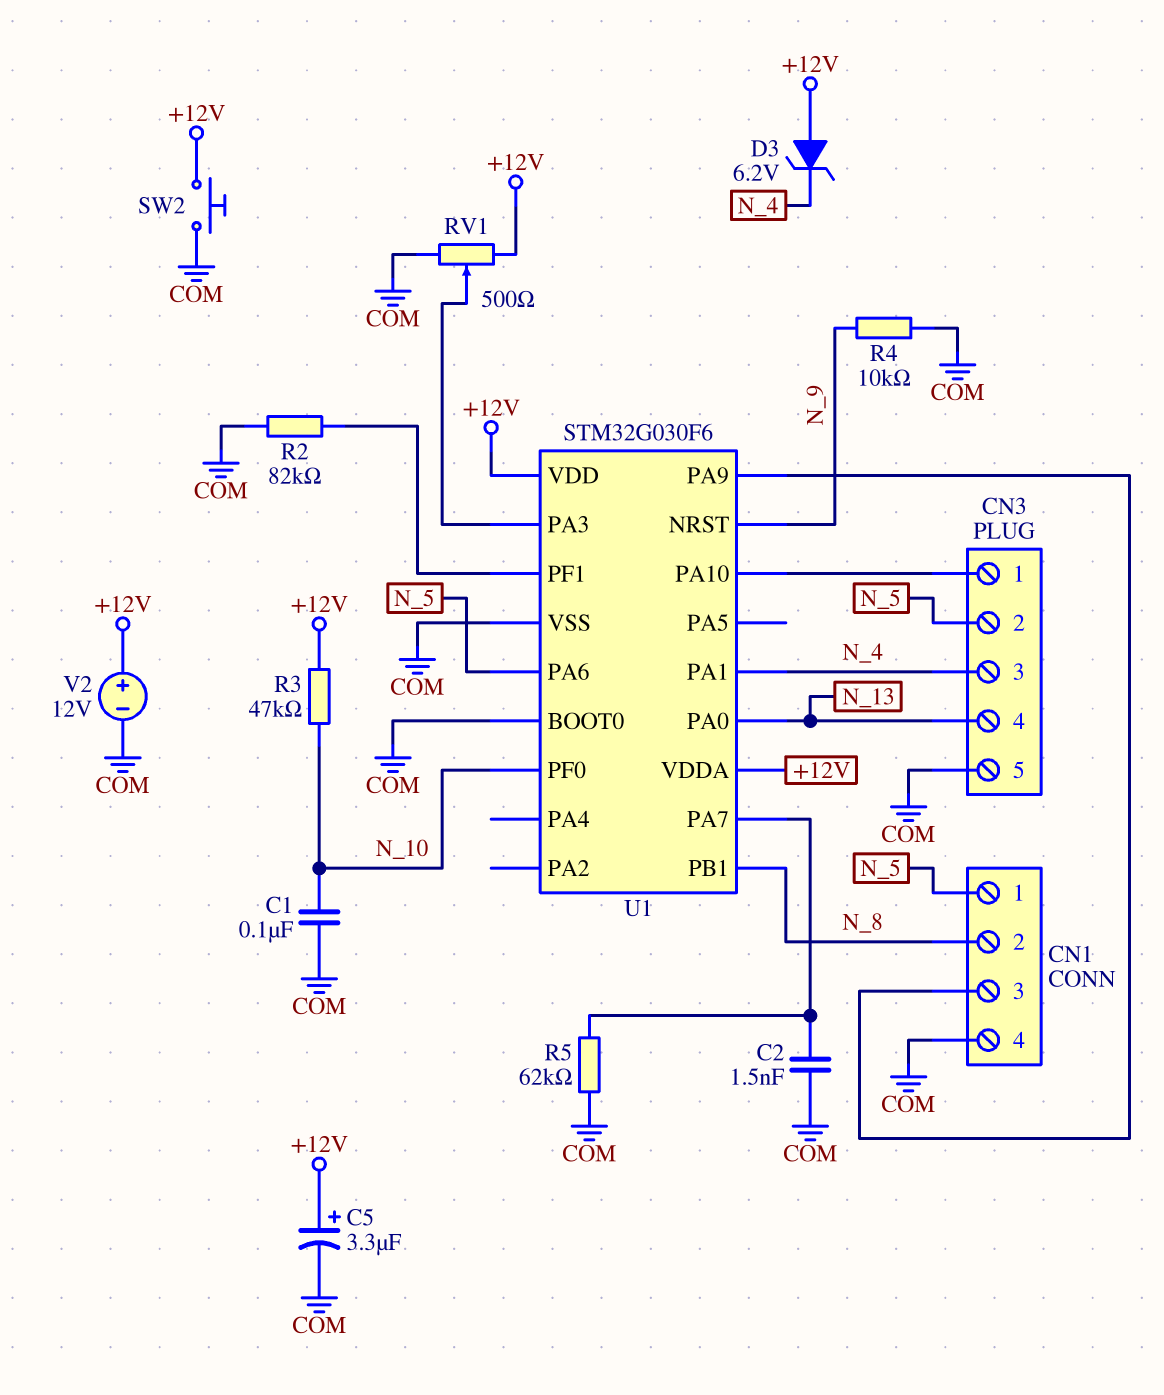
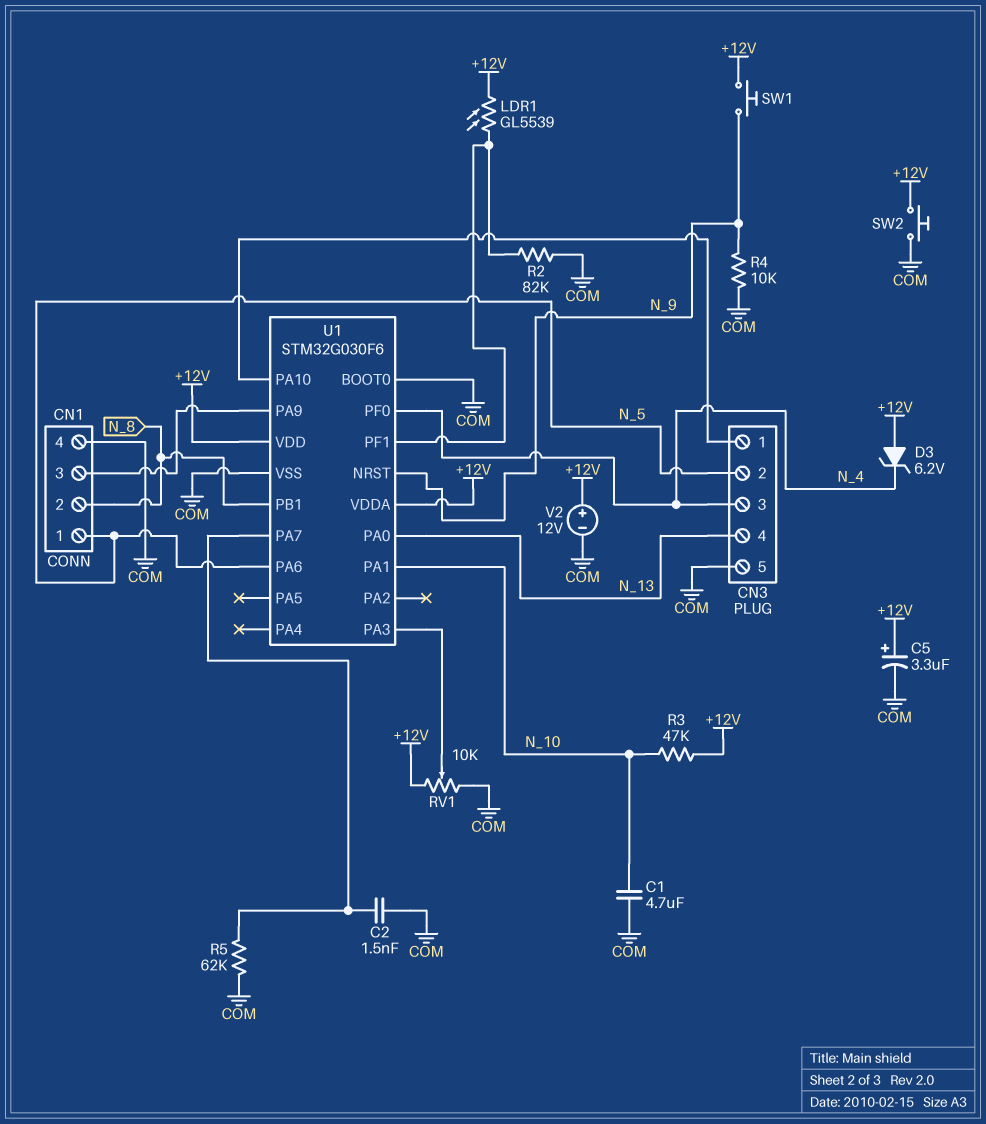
C1: 100nF (COM, N_10) -> 4.7uF (COM, N_10)
LDR1: none -> GL5539 (+12V, U1/PF1)
RV1: 500 (+12V, COM, wiper U1/PA3) -> 10k (+12V, COM, wiper U1/PA3)
SW1: none -> button (+12V, N_9)
U1 pin PA1: N_4 -> N_10
U1 pin PF0: N_10 -> N_4

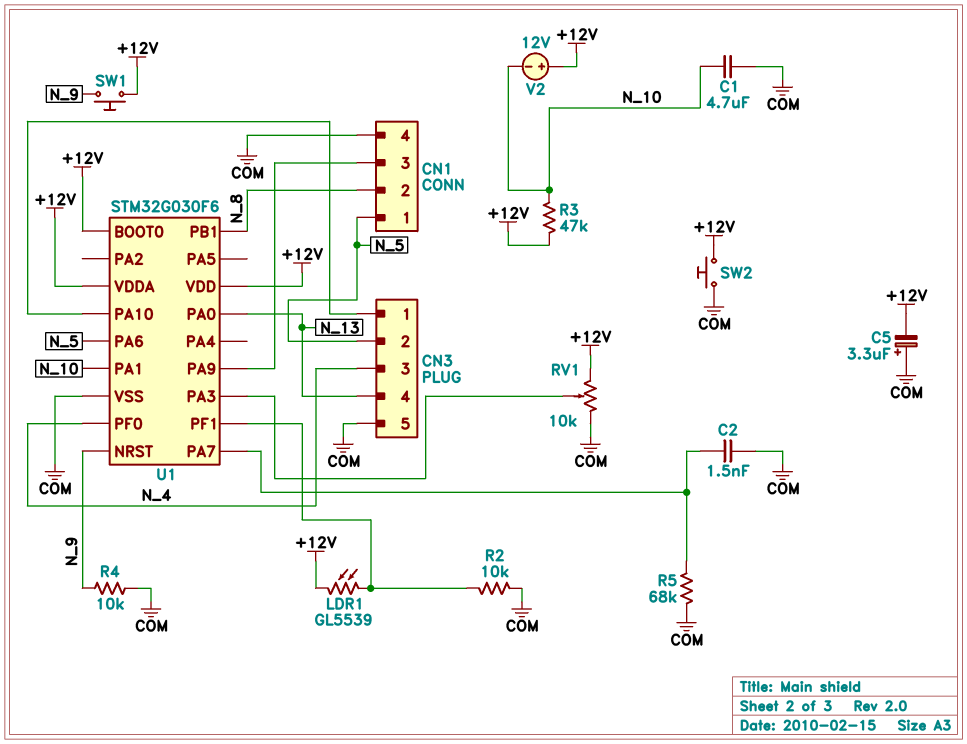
C5: 3.3uF (plus +12V, minus COM) -> 3.3uF (plus COM, minus +12V)
D3: zener 6.2V (A +12V, K N_4) -> none
R2: 82k (COM, U1/PF1) -> 10k (COM, U1/PF1)
R5: 62k (COM, U1/PA7) -> 68k (COM, U1/PA7)
U1 pin BOOT0: COM -> +12V
V2: 12V (plus +12V, minus COM) -> 12V (plus +12V, minus N_10)

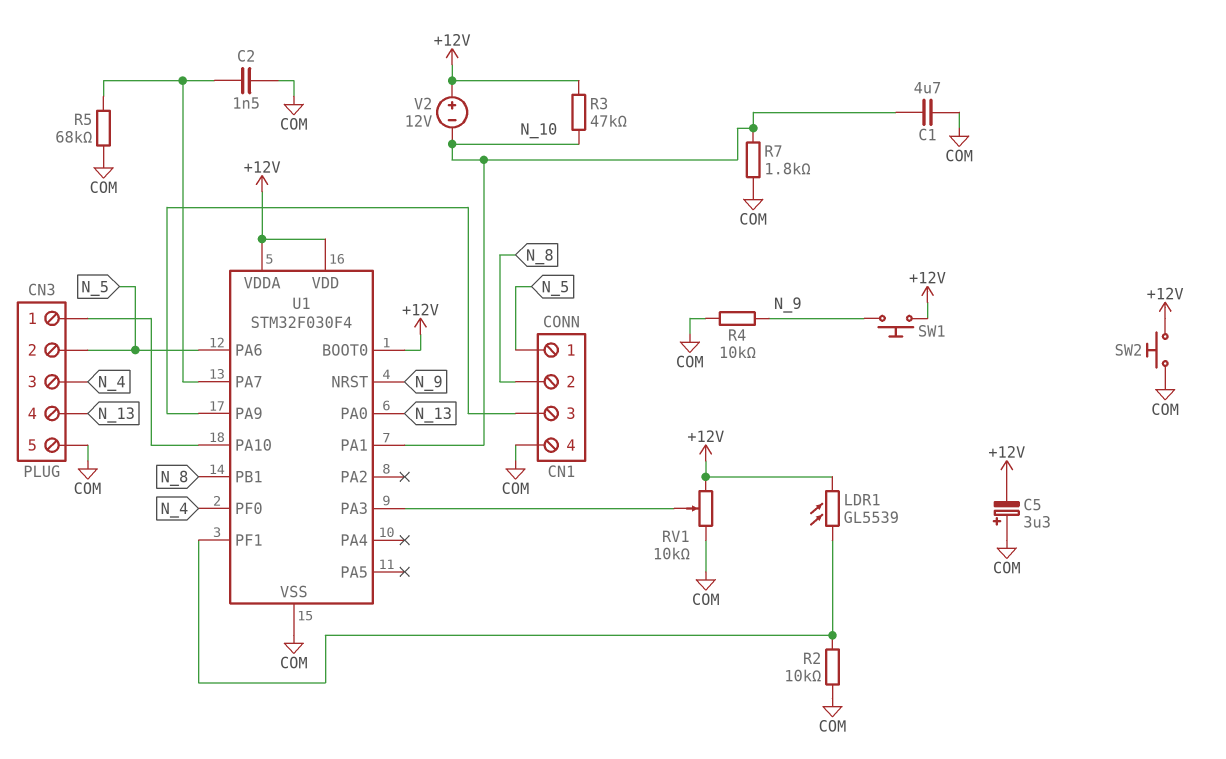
R7: none -> 1.8k (COM, N_10)
U1: STM32G030F6 -> STM32F030F4

